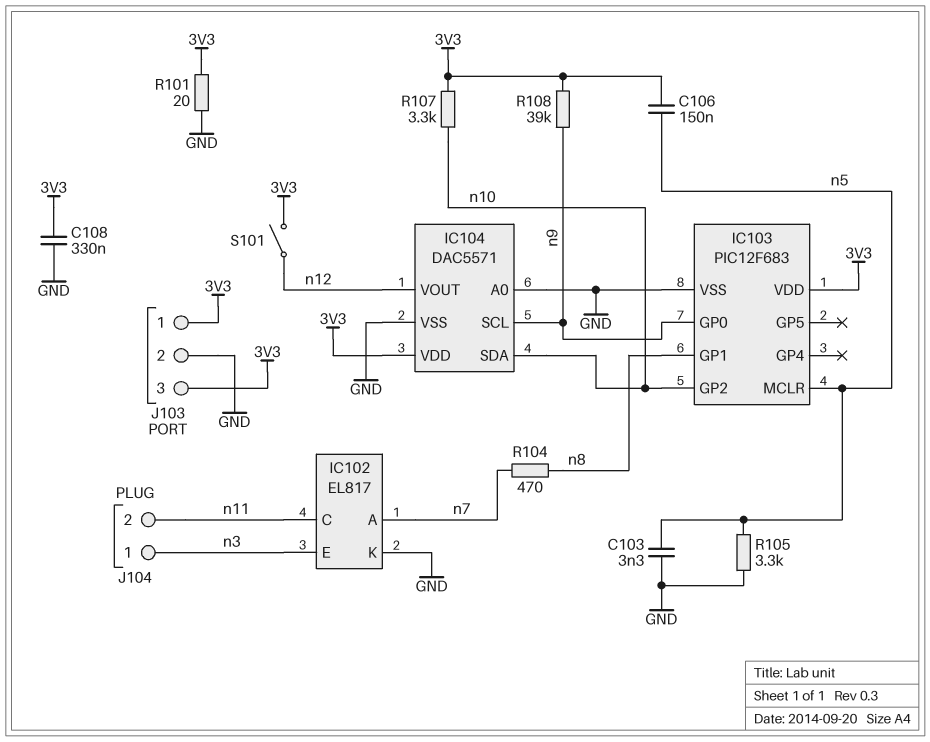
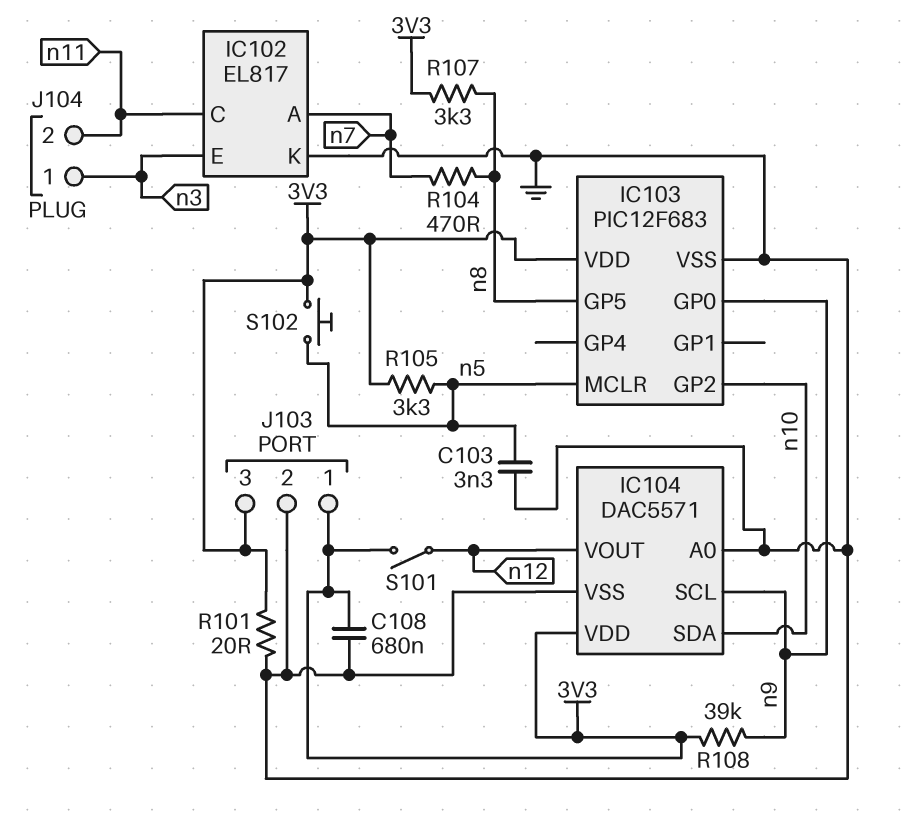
C106: 150nF (3V3, n5) -> none
C108: 330nF (3V3, GND) -> 680nF (3V3, GND)
IC103 pin GP1: n8 -> none
IC103 pin GP5: none -> n8
R105: 3.3k (GND, n5) -> 3.3k (3V3, n5)
R107: 3.3k (3V3, n10) -> 3.3k (3V3, n8)
S102: none -> button (3V3, n5)

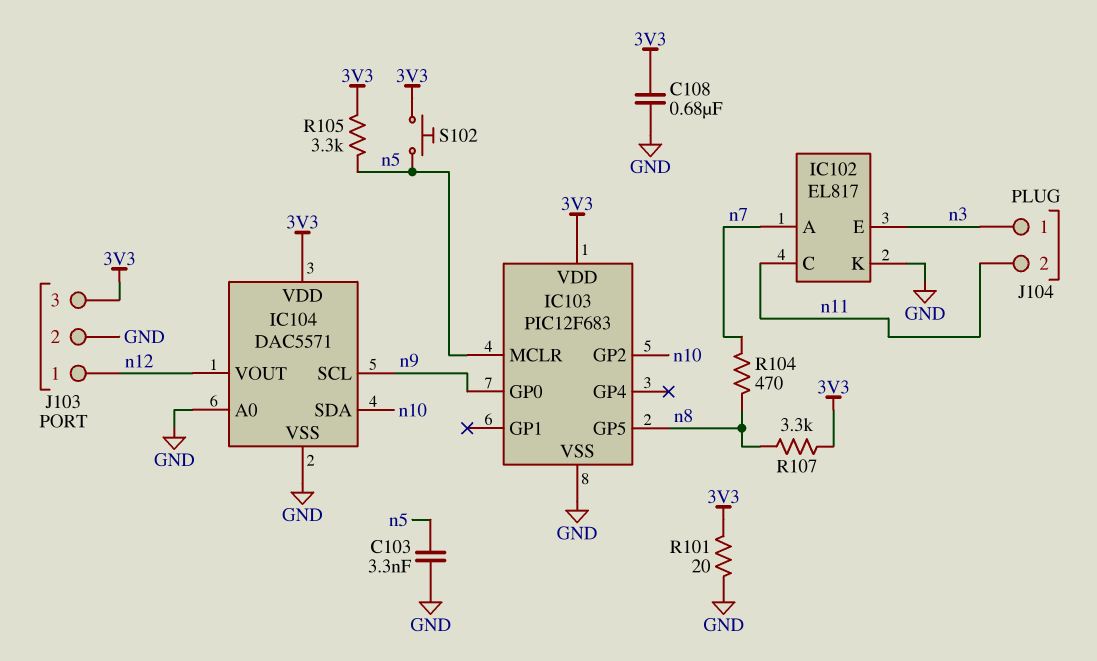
J103 pin 1: 3V3 -> n12
R108: 39k (3V3, n9) -> none
S101: switch (3V3, n12) -> none

